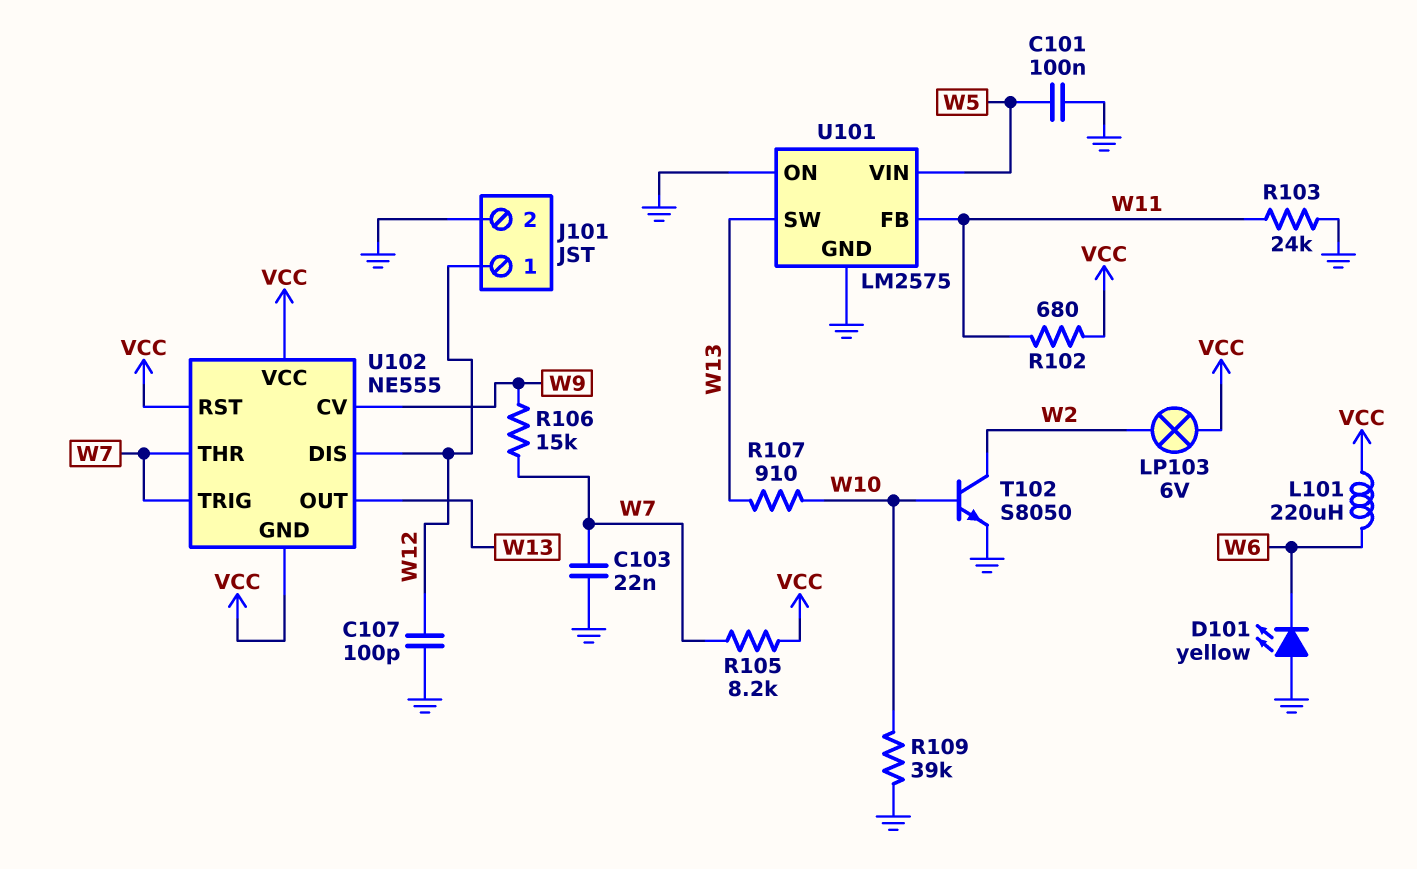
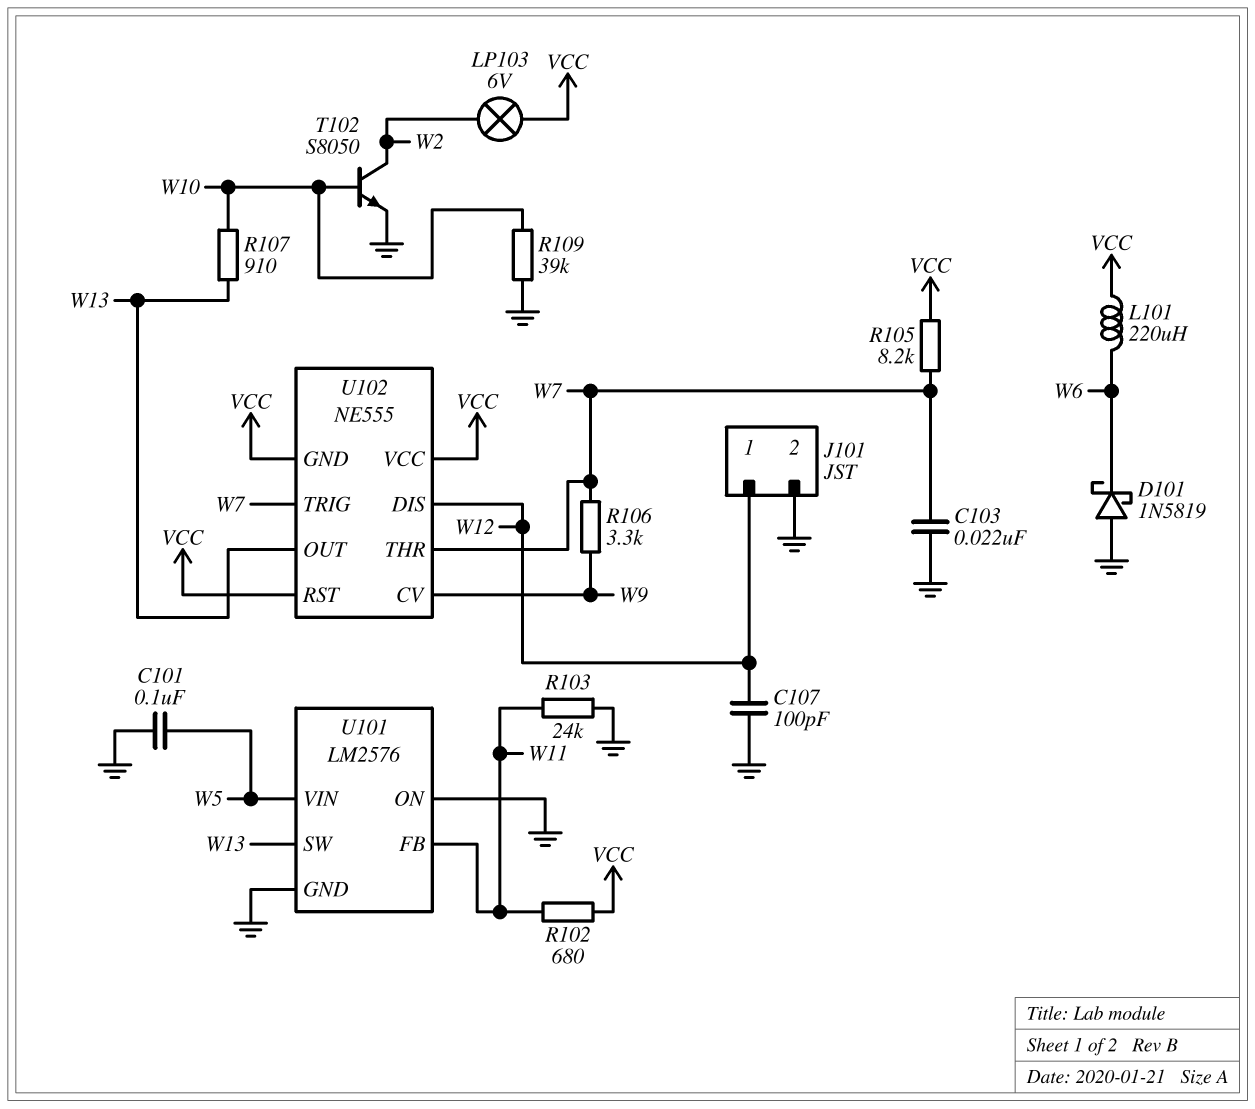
D101: LED yellow (A GND, K W6) -> schottky 1N5819 (A GND, K W6)
R106: 15k (W7, W9) -> 3.3k (W7, W9)
U101: LM2575 -> LM2576

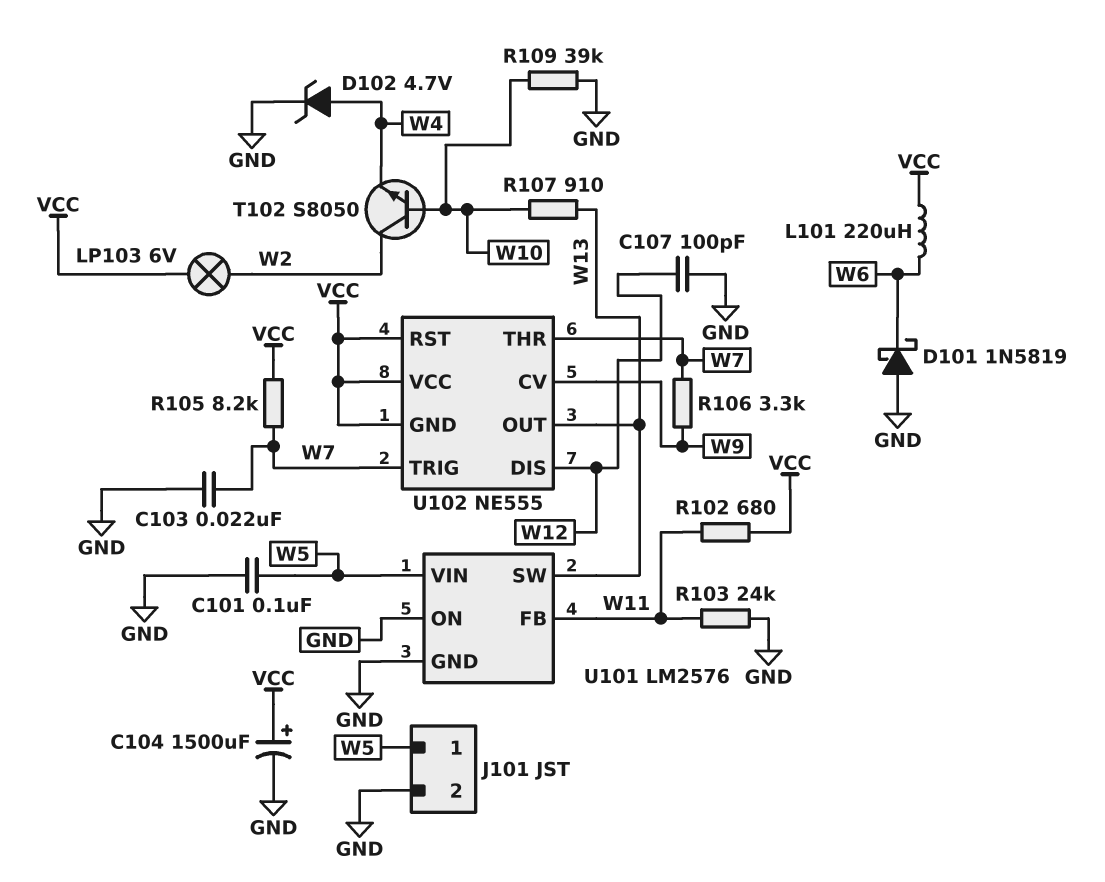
C104: none -> 1500uF (plus VCC, minus GND)
D102: none -> zener 4.7V (A W4, K GND)
J101 pin 1: W12 -> W5
T102: NPN S8050 (B W10, C W2, E GND) -> NPN S8050 (B W10, C W2, E W4)

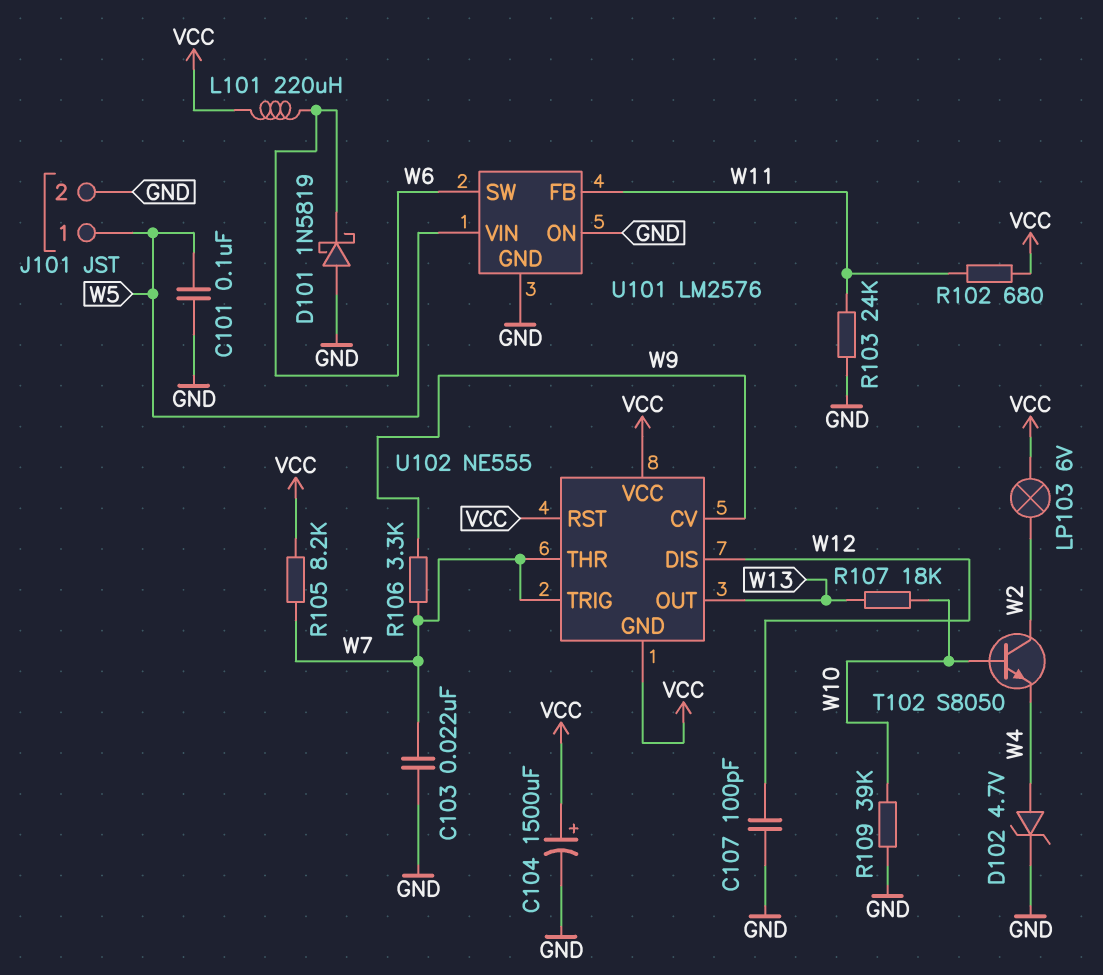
R107: 910 (W10, W13) -> 18k (W10, W13)
U101 pin SW: W13 -> W6

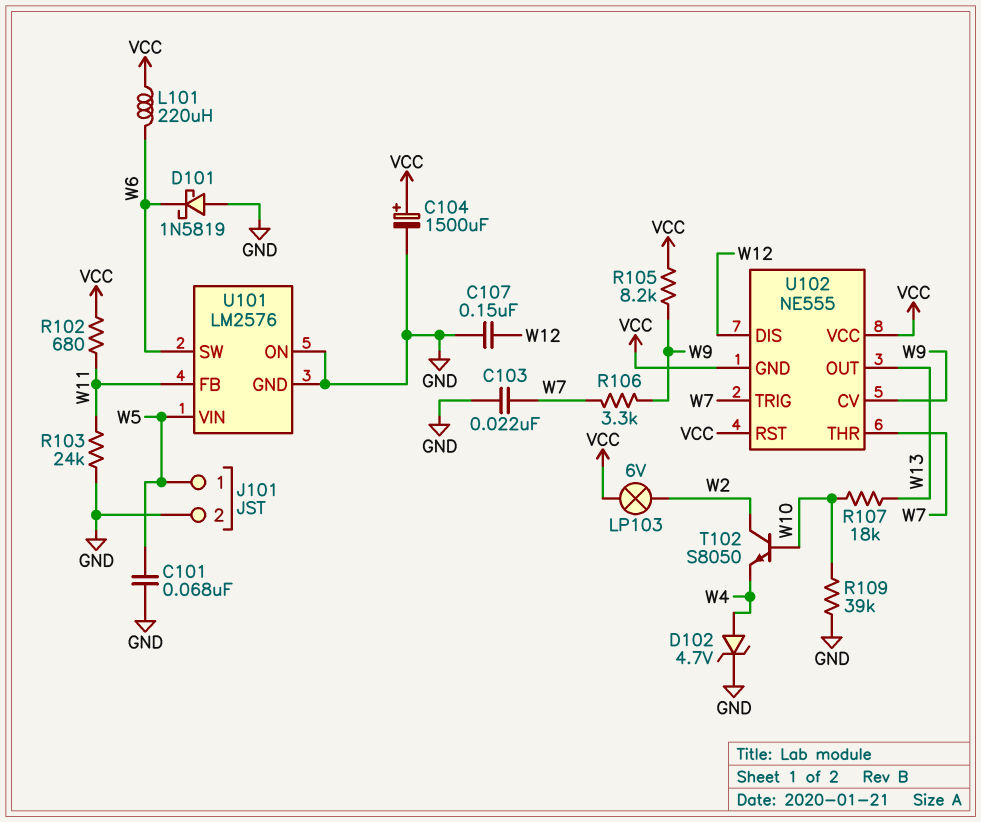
C101: 100nF (GND, W5) -> 68nF (GND, W5)
C107: 100pF (GND, W12) -> 150nF (GND, W12)
R105: 8.2k (VCC, W7) -> 8.2k (VCC, W9)

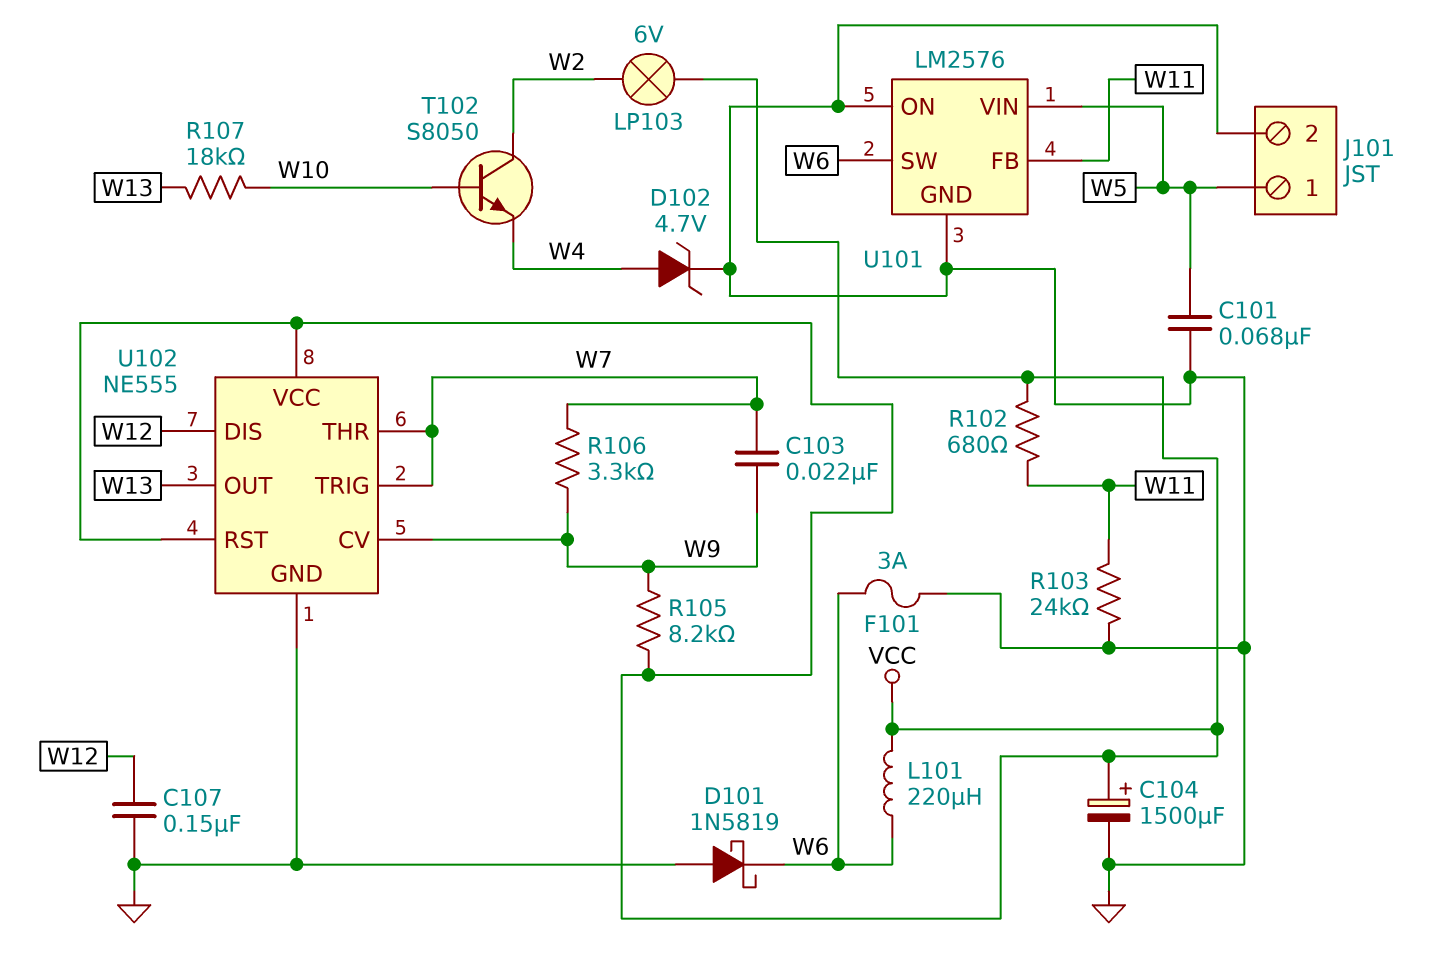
C103: 22nF (GND, W7) -> 22nF (W7, W9)
F101: none -> 3A (GND, W6)
R109: 39k (GND, W10) -> none
U102 pin GND: VCC -> GND

